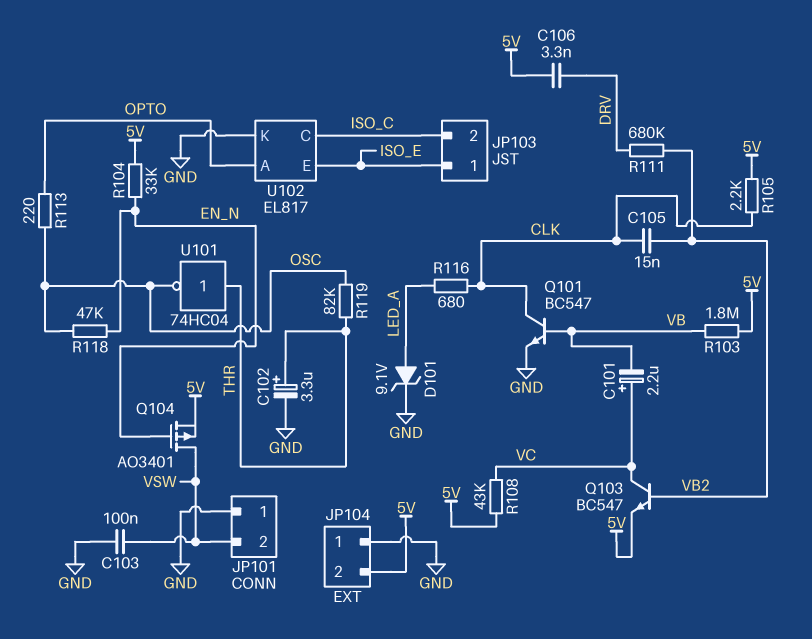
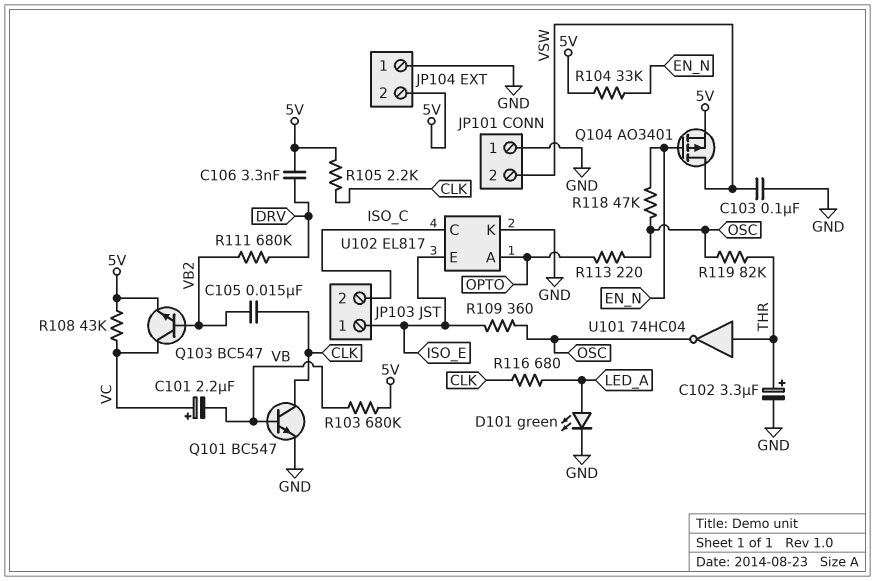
D101: zener 9.1V (A LED_A, K GND) -> LED green (A LED_A, K GND)
R103: 1.8M (5V, VB) -> 680k (5V, VB)
R109: none -> 360 (ISO_E, OSC)

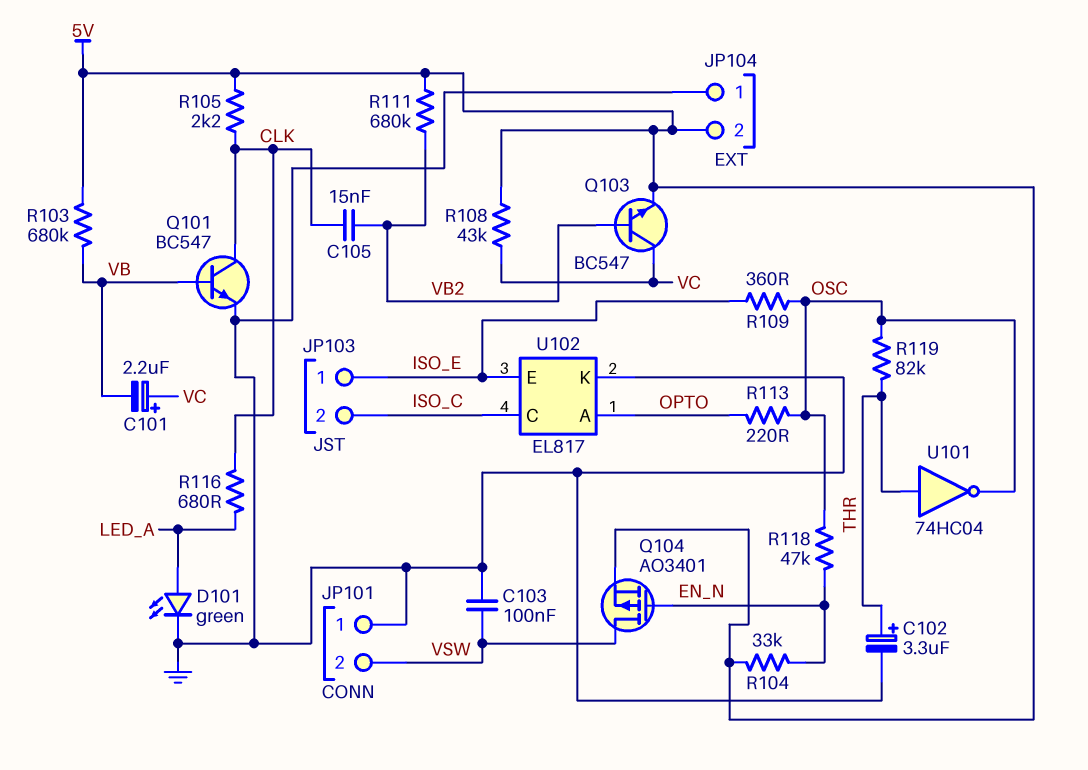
C106: 3.3nF (5V, DRV) -> none
R111: 680k (DRV, VB2) -> 680k (5V, VB2)

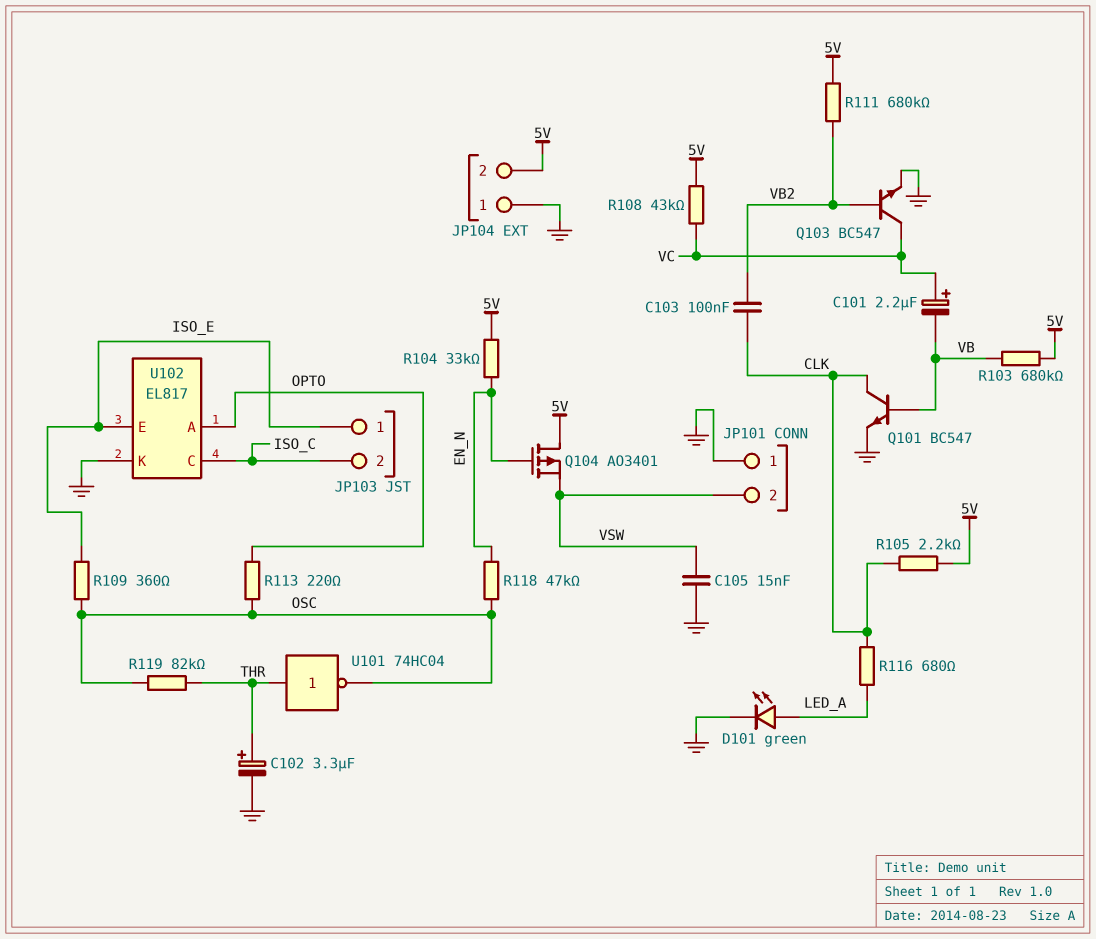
C103: 100nF (GND, VSW) -> 100nF (CLK, VB2)
C105: 15nF (CLK, VB2) -> 15nF (GND, VSW)
Q103: NPN BC547 (B VB2, C VC, E 5V) -> NPN BC547 (B VB2, C VC, E GND)
Q104: PMOS AO3401 (G EN_N, D VSW, S 5V) -> PMOS AO3401 (G EN_N, D 5V, S VSW)

